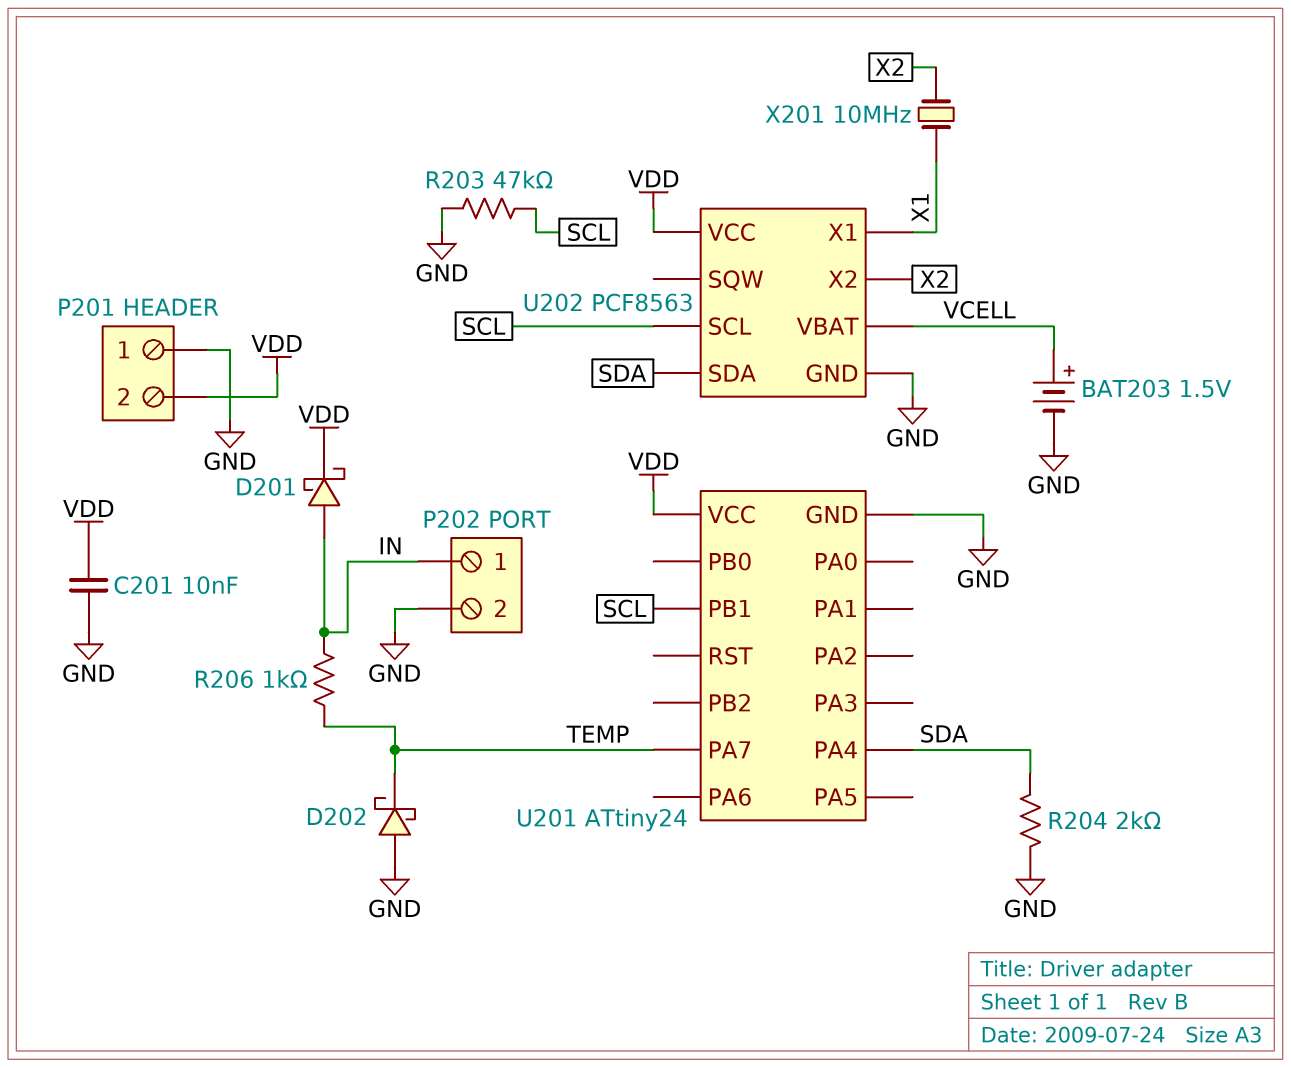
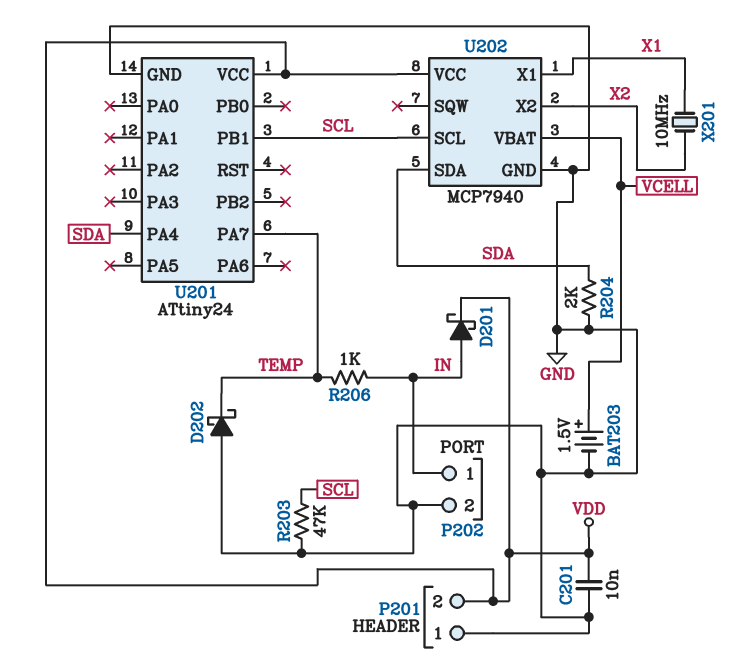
U202: PCF8563 -> MCP7940

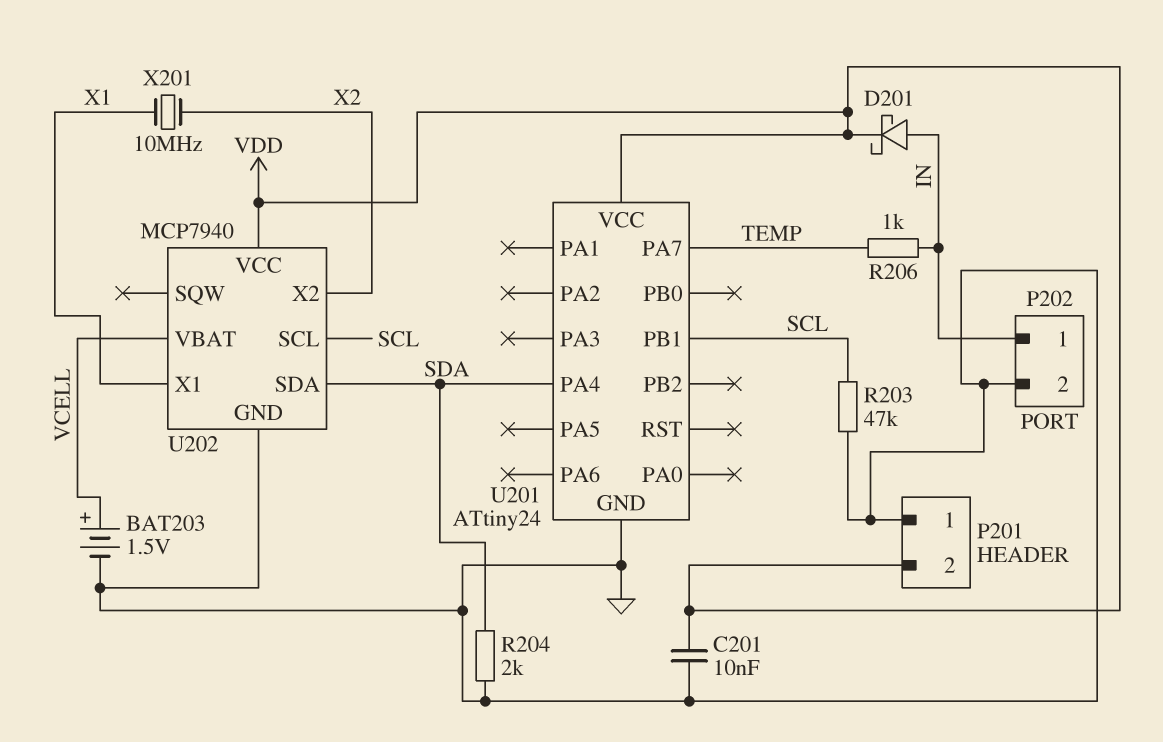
D202: schottky (A GND, K TEMP) -> none

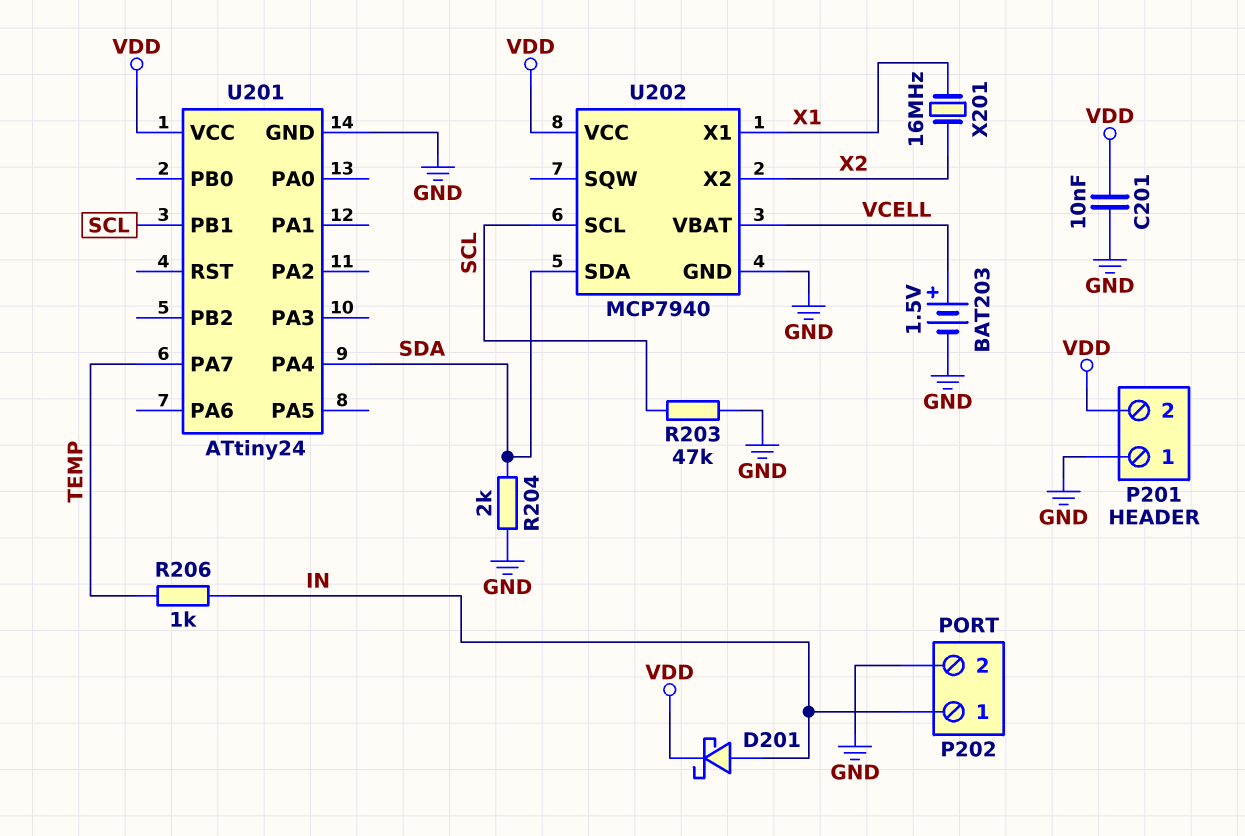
X201: 10MHz (X1, X2) -> 16MHz (X1, X2)

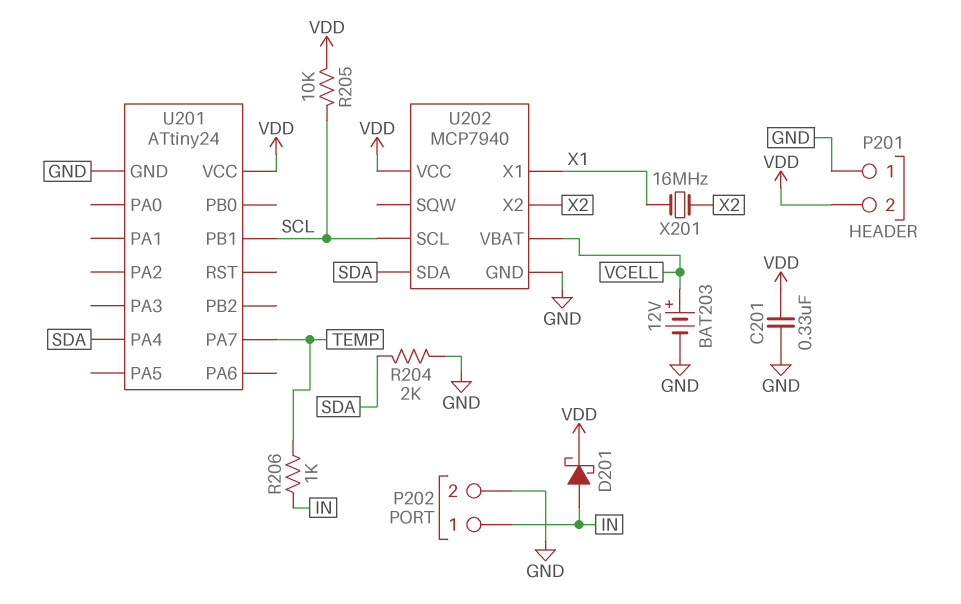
BAT203: 1.5V (plus VCELL, minus GND) -> 12V (plus VCELL, minus GND)
C201: 10nF (GND, VDD) -> 330nF (GND, VDD)
R203: 47k (GND, SCL) -> none
R205: none -> 10k (SCL, VDD)

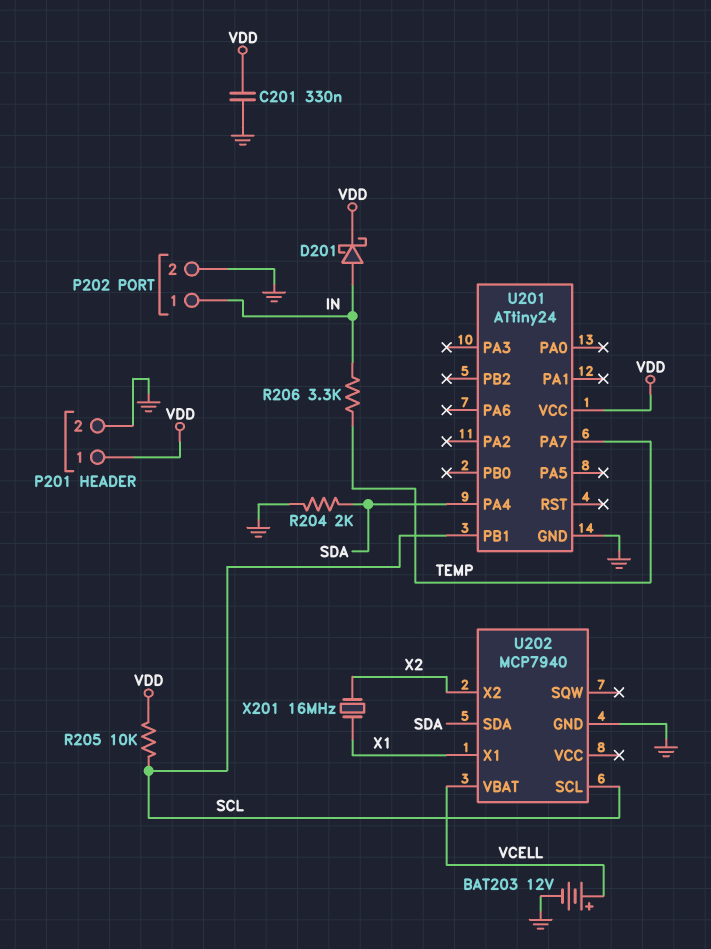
P201 pin 1: GND -> VDD
P201 pin 2: VDD -> GND
R206: 1k (IN, TEMP) -> 3.3k (IN, TEMP)
U202 pin VCC: VDD -> none

